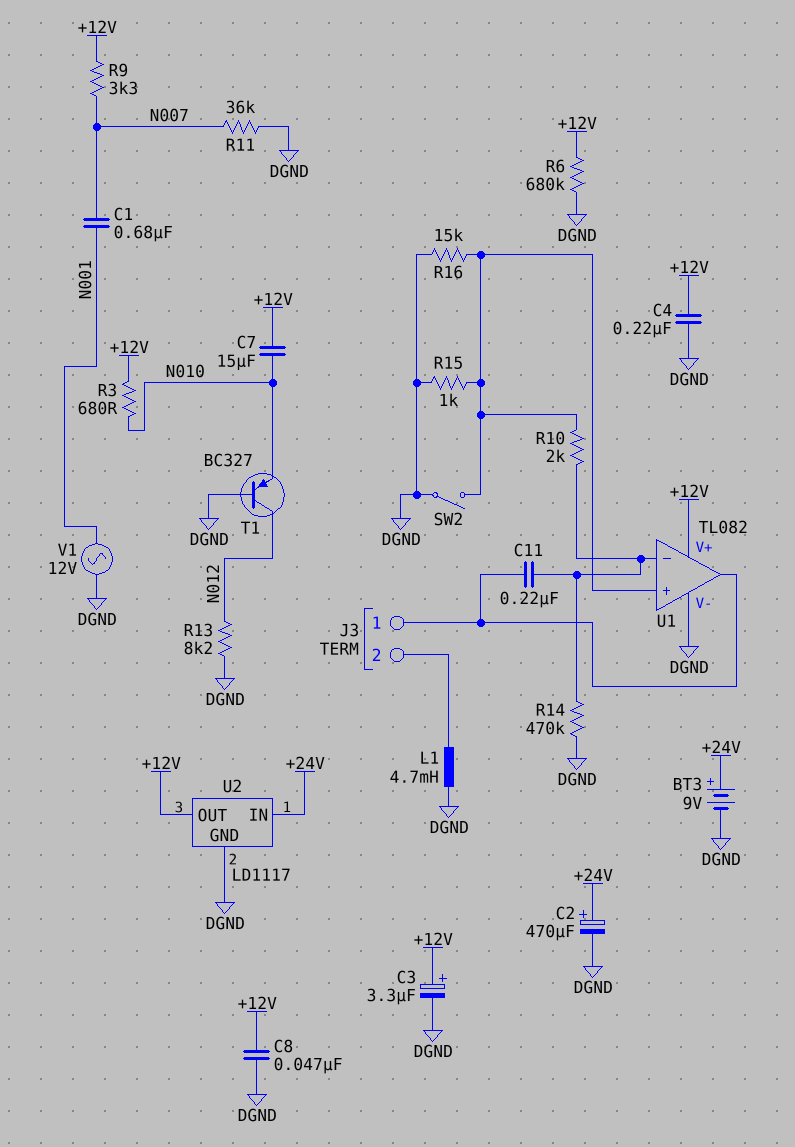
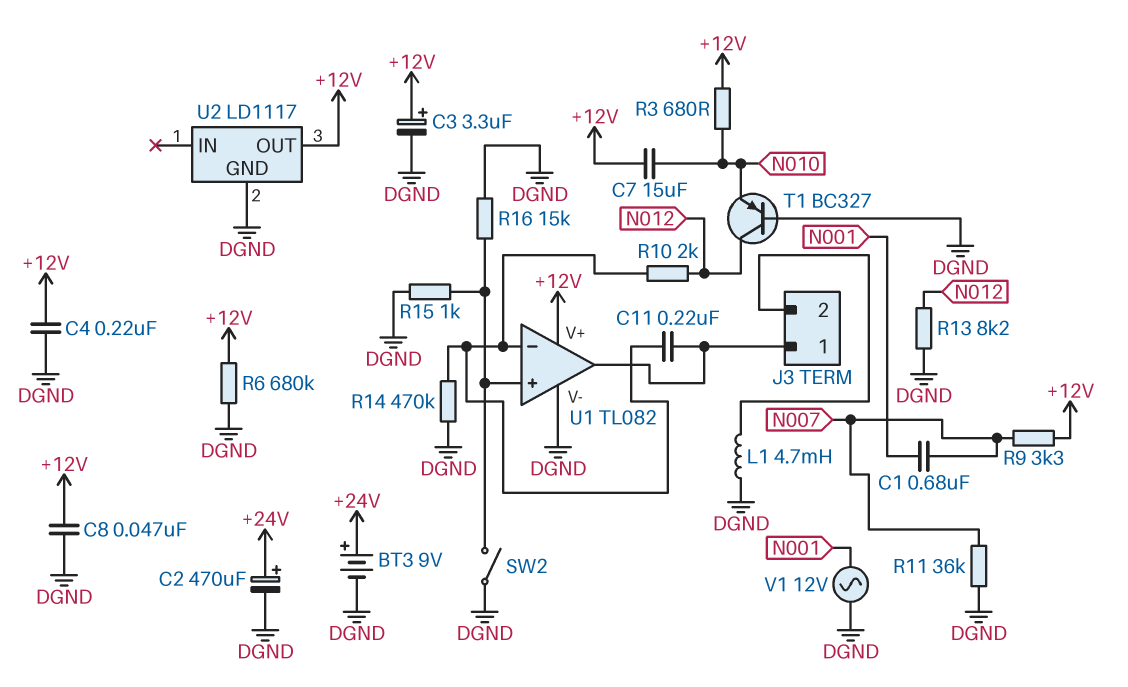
R10: 2k (U1/in+, U1/in-) -> 2k (N012, U1/in-)
U2 pin IN: +24V -> none

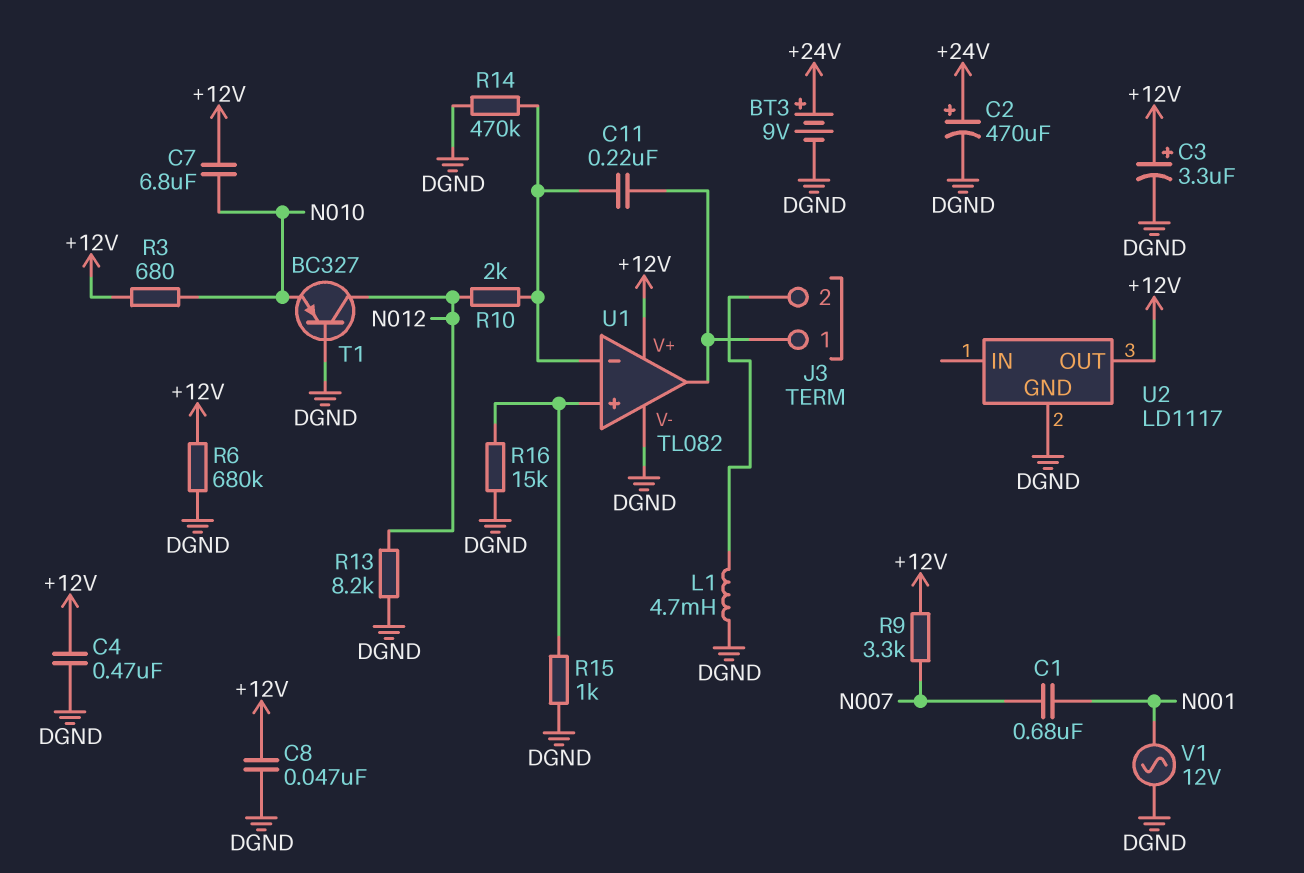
C4: 220nF (+12V, DGND) -> 470nF (+12V, DGND)
C7: 15uF (+12V, N010) -> 6.8uF (+12V, N010)
R11: 36k (DGND, N007) -> none
SW2: switch (DGND, U1/in+) -> none

